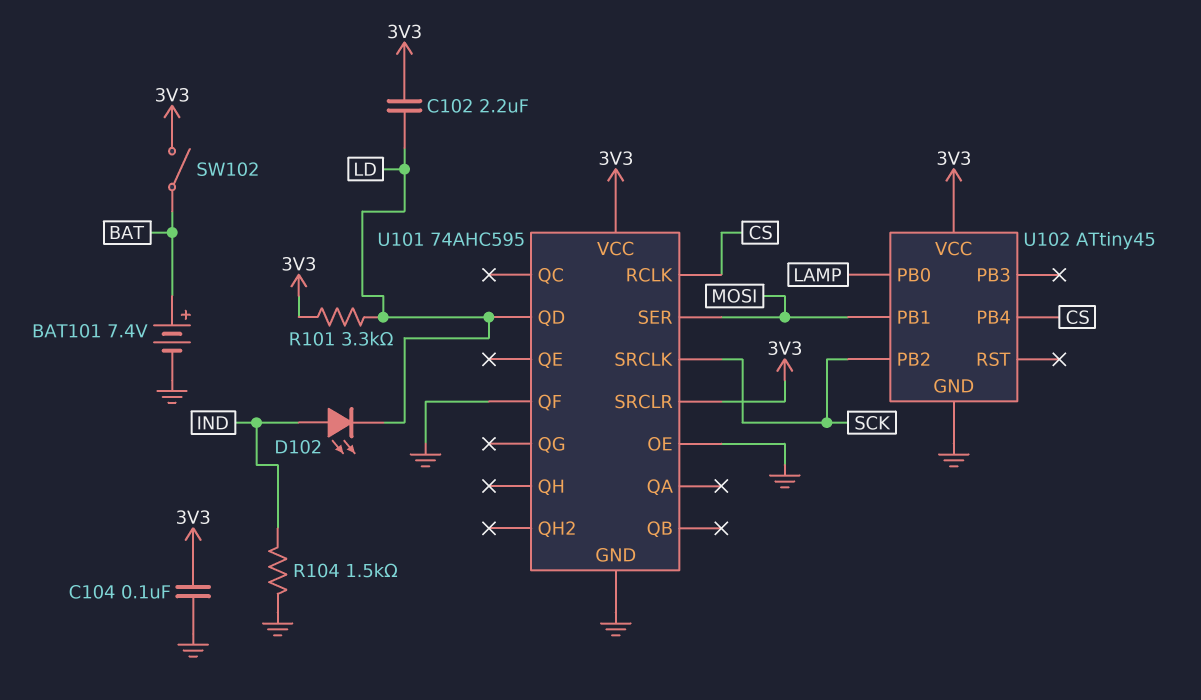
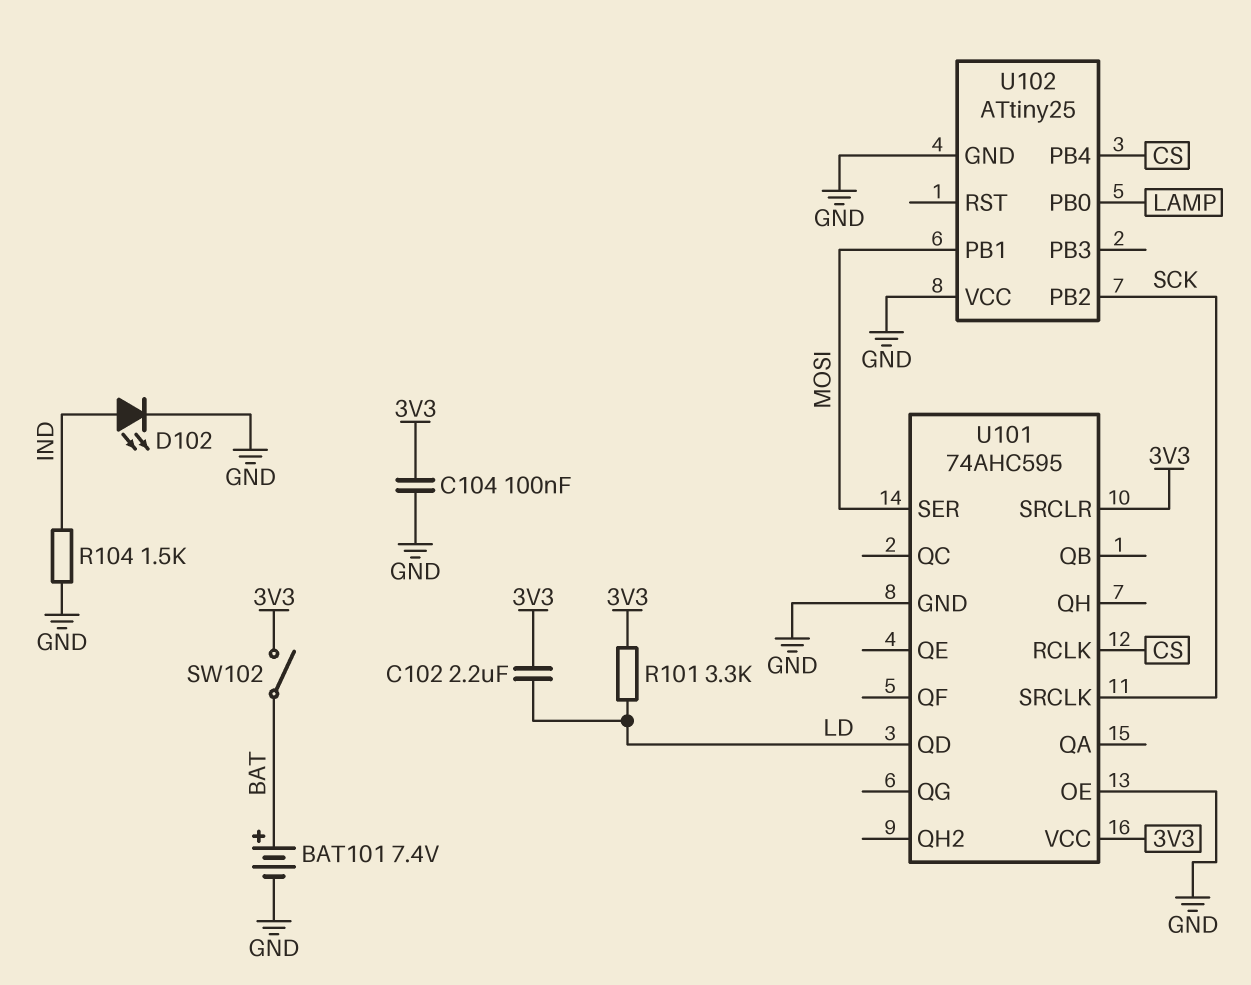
D102: LED (A IND, K LD) -> LED (A IND, K GND)
U101 pin QF: GND -> none
U102: ATtiny45 -> ATtiny25
U102 pin VCC: 3V3 -> GND

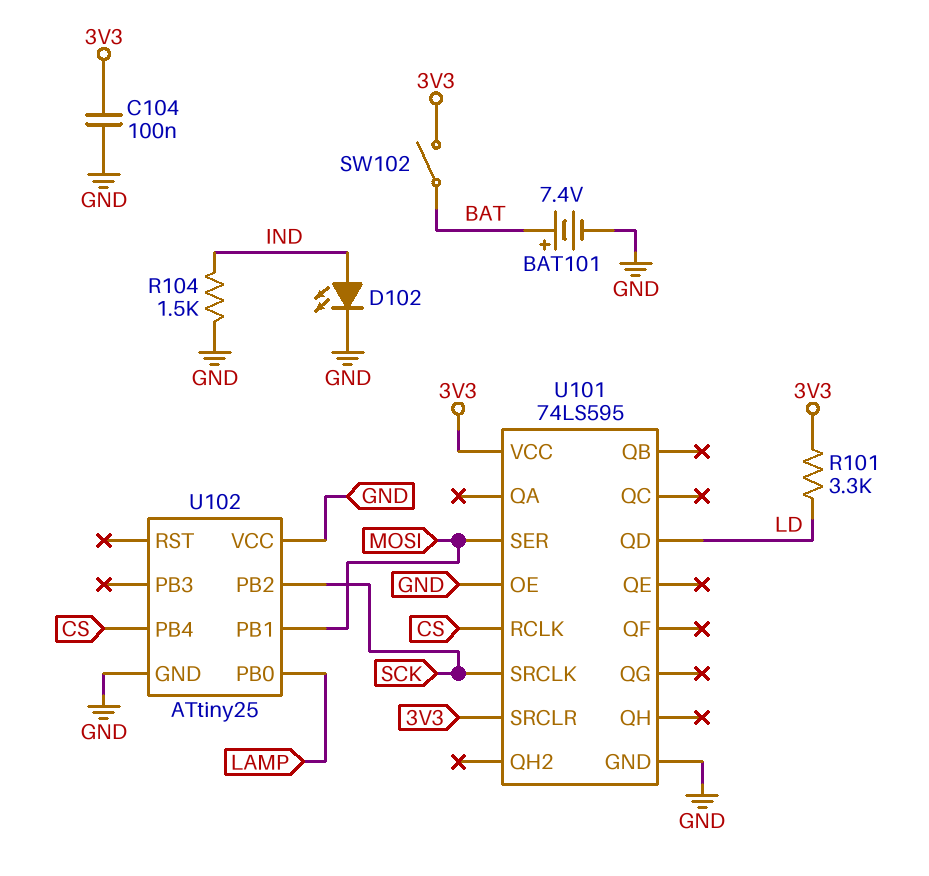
C102: 2.2uF (3V3, LD) -> none
U101: 74AHC595 -> 74LS595

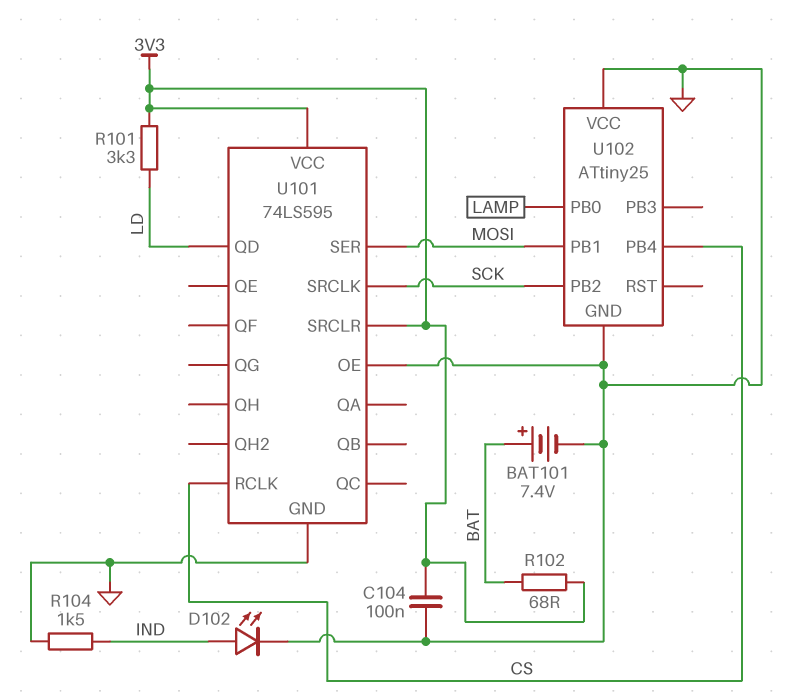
R102: none -> 68 (3V3, BAT)
SW102: switch (3V3, BAT) -> none

